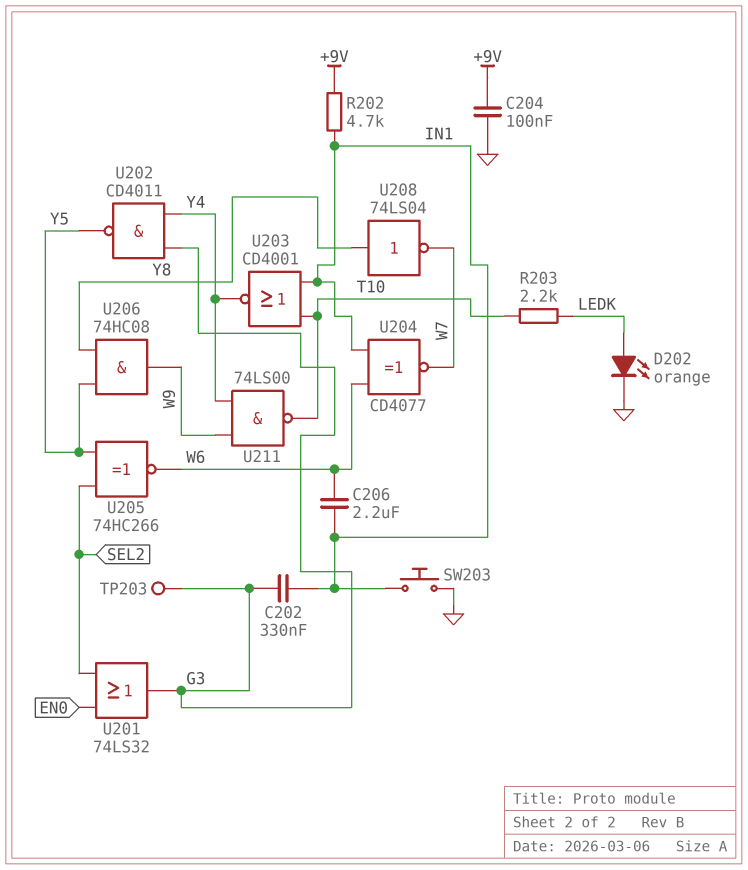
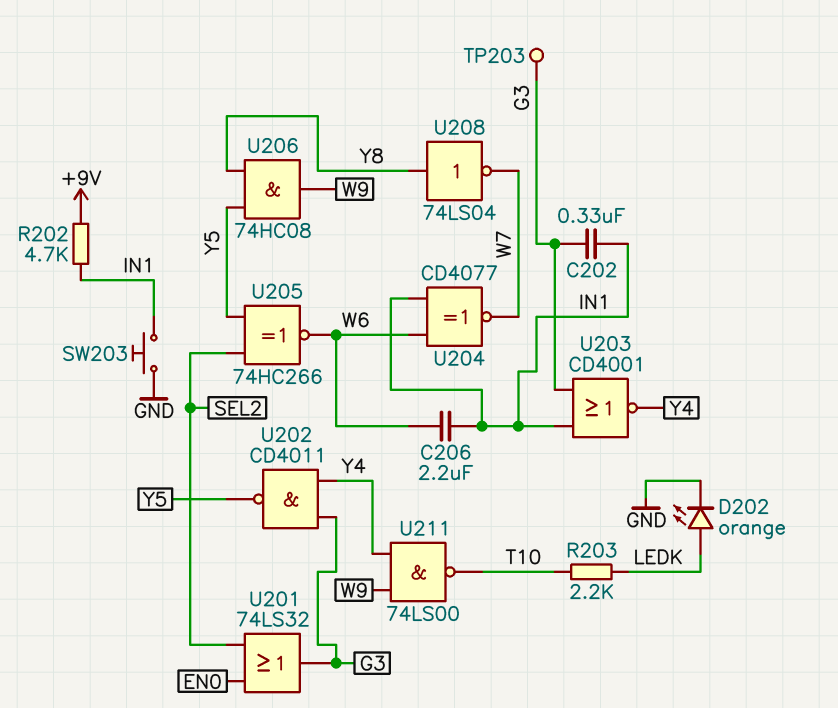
C204: 100nF (+9V, GND) -> none
U203: NOR CD4001 (in IN1, in T10, out Y4) -> NOR CD4001 (in G3, in IN1, out Y4)

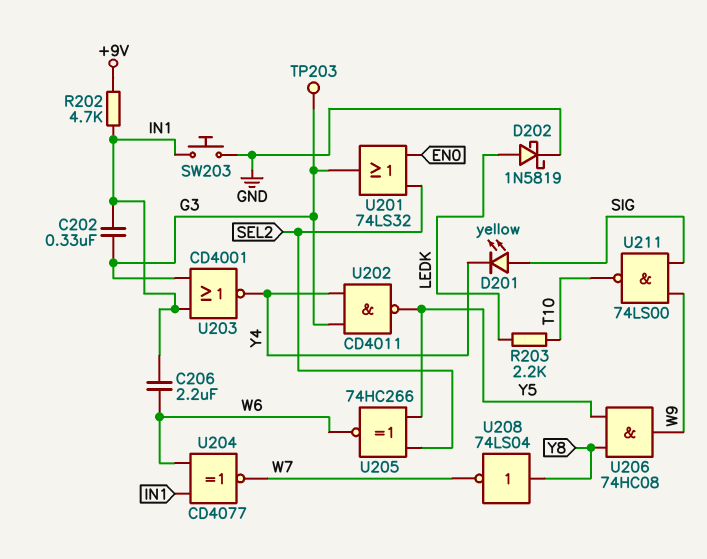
D201: none -> LED yellow (A SIG, K Y4)
D202: LED orange (A LEDK, K GND) -> schottky 1N5819 (A LEDK, K GND)
U211: NAND 74LS00 (in W9, in Y4, out T10) -> NAND 74LS00 (in SIG, in W9, out T10)

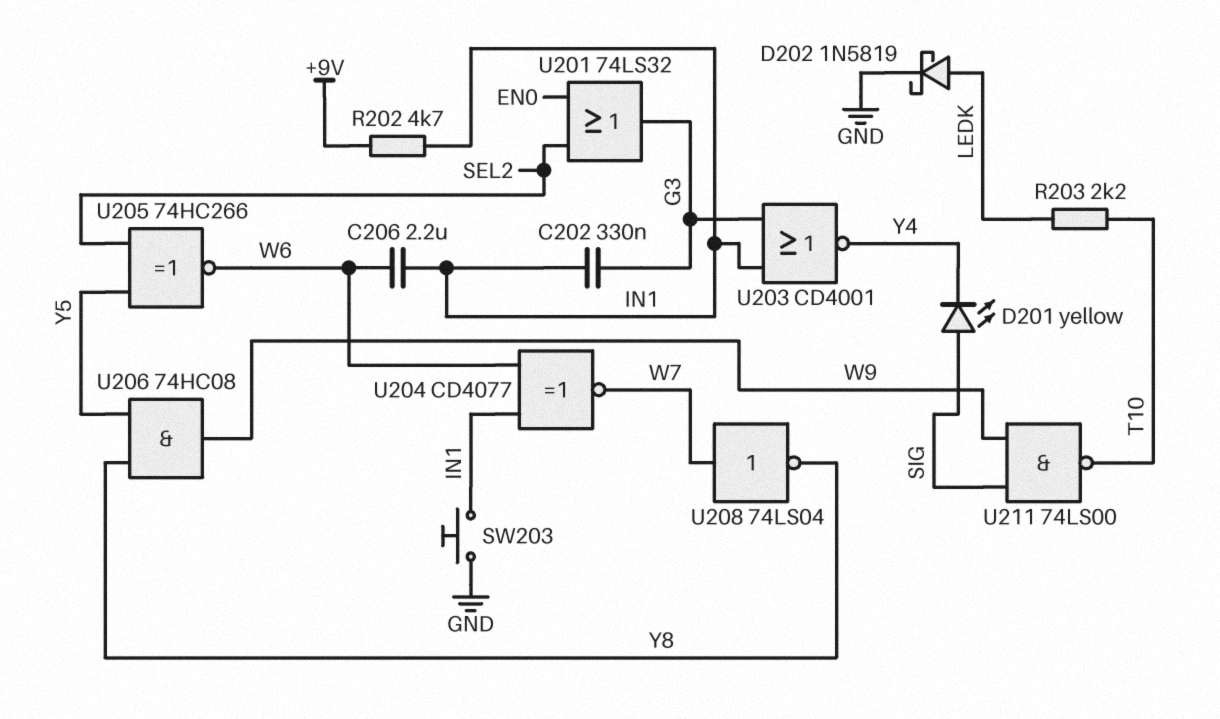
TP203: test point (G3) -> none
U202: NAND CD4011 (in G3, in Y4, out Y5) -> none
U208: NOT 74LS04 (in Y8, out W7) -> NOT 74LS04 (in W7, out Y8)

